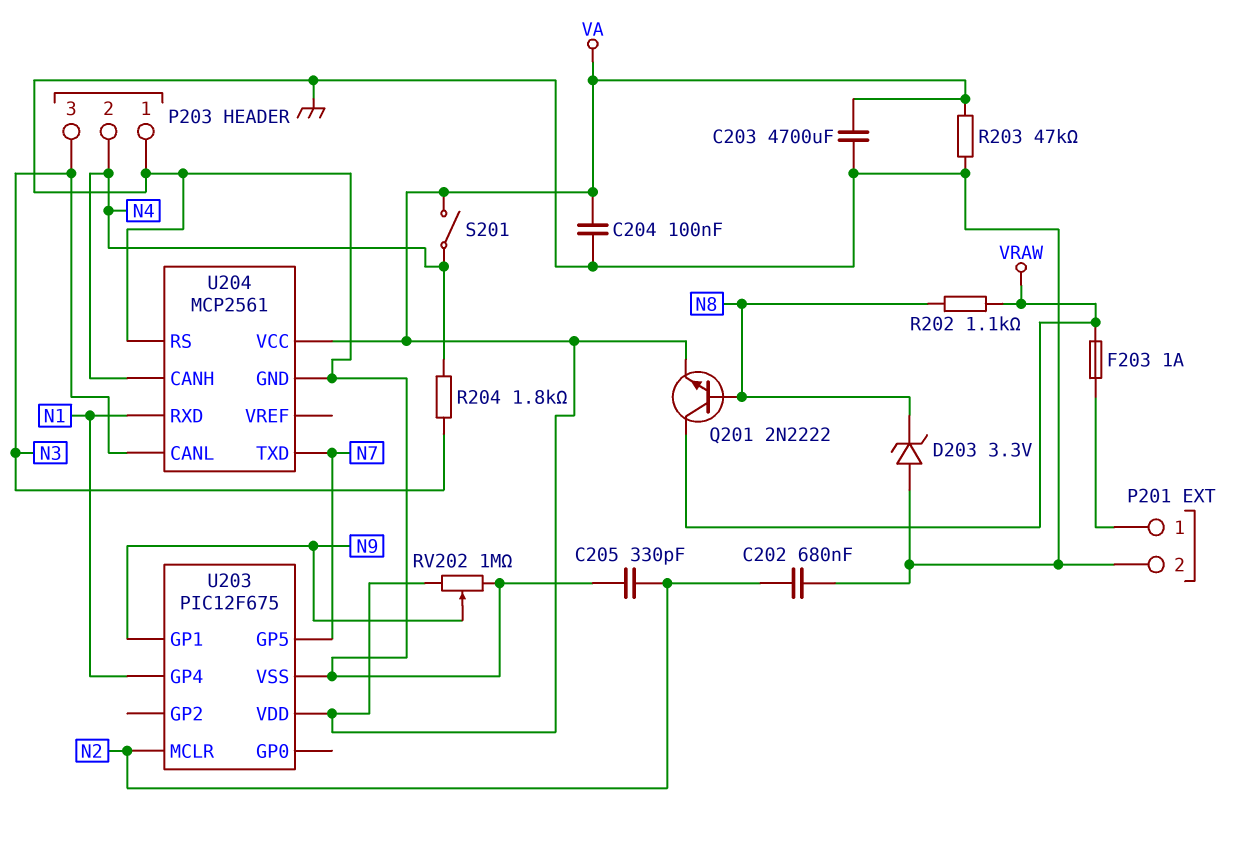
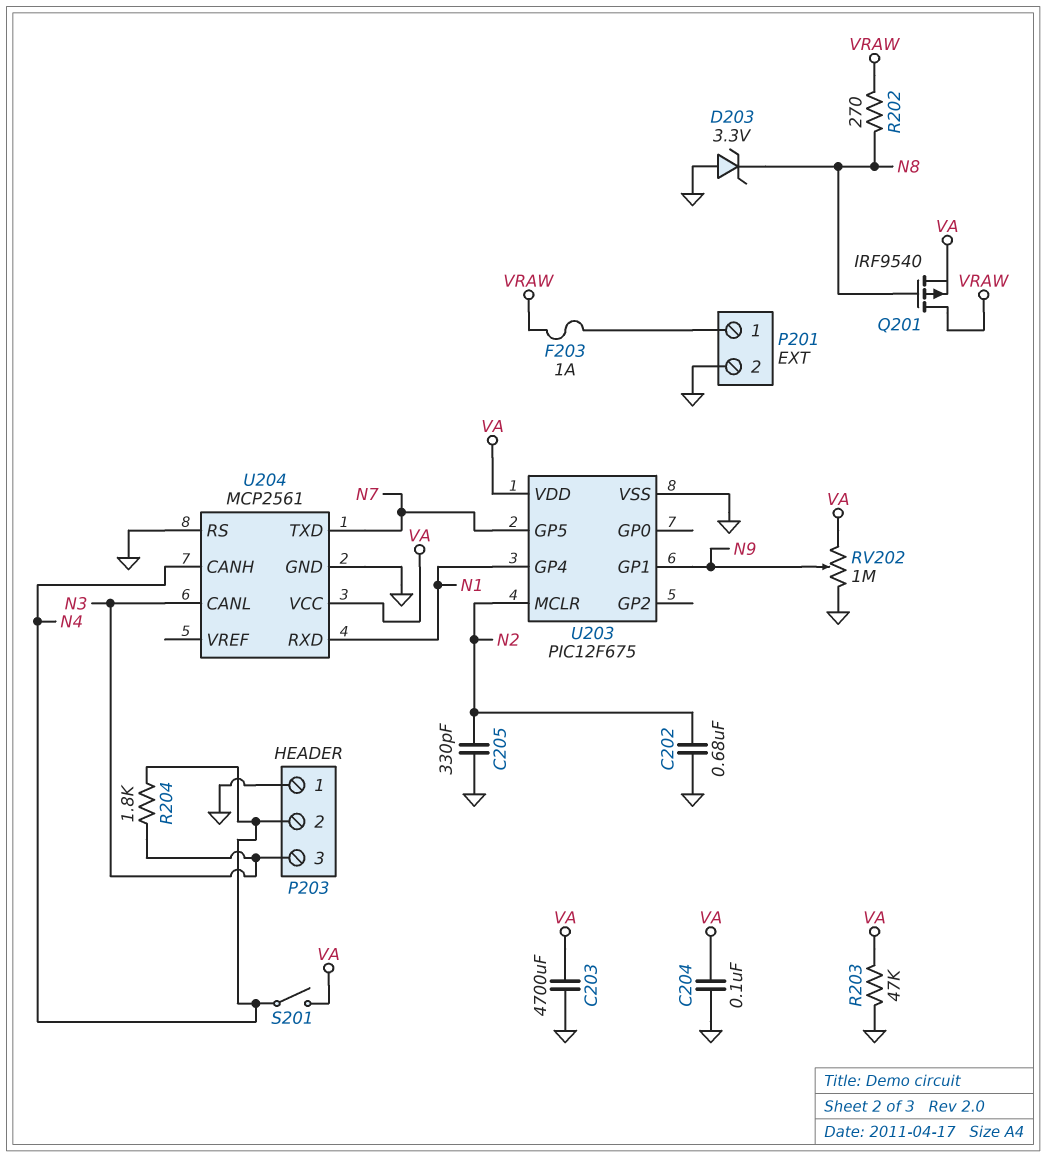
Q201: NPN 2N2222 (B N8, C VRAW, E VA) -> PMOS IRF9540 (G N8, D VRAW, S VA)
R202: 1.1k (N8, VRAW) -> 270 (N8, VRAW)

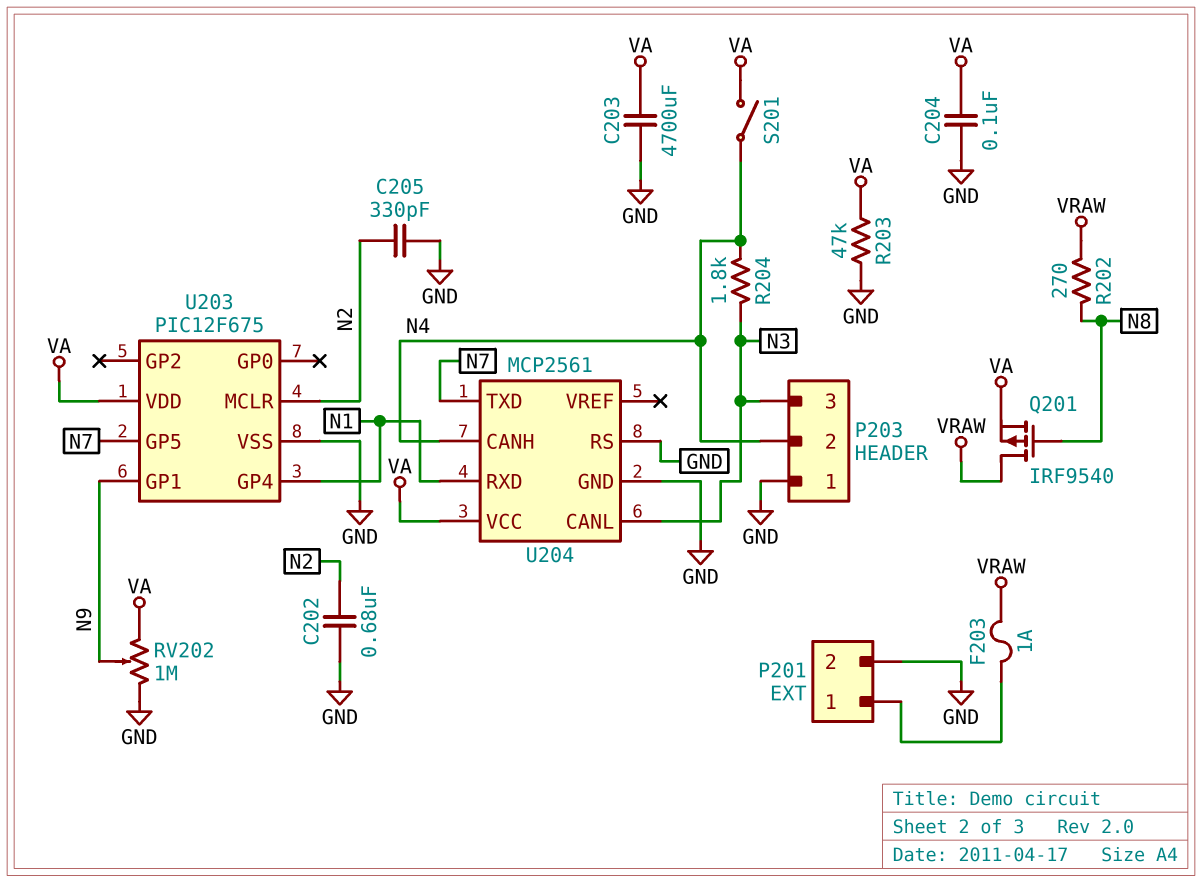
D203: zener 3.3V (A GND, K N8) -> none

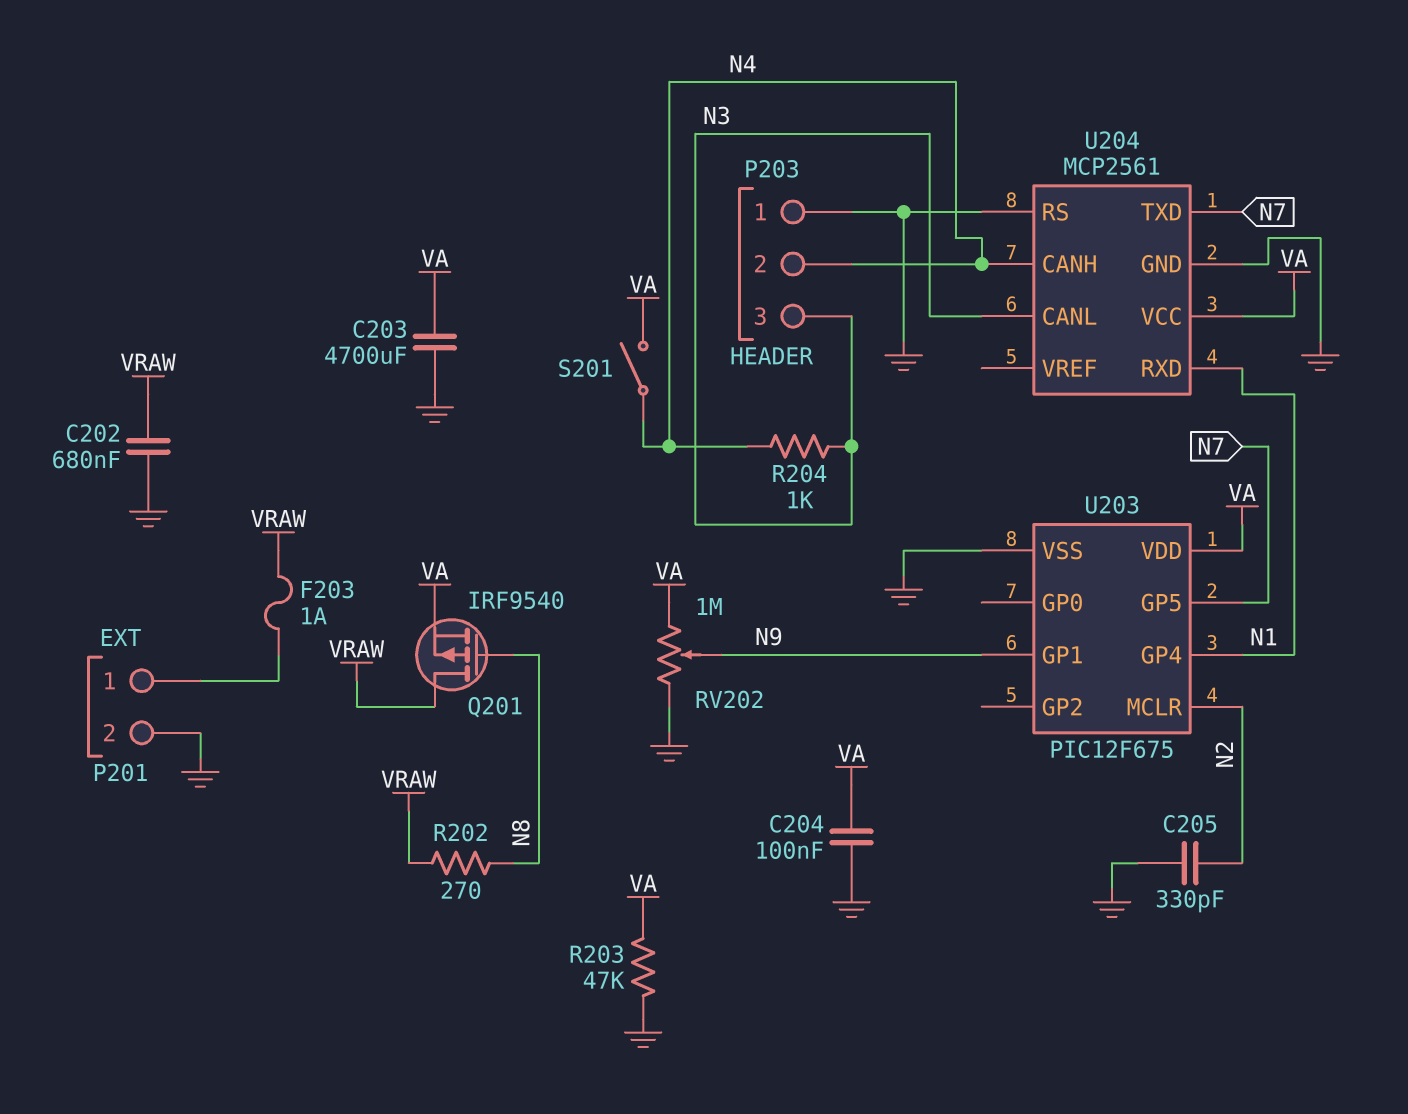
C202: 680nF (GND, N2) -> 680nF (GND, VRAW)
R204: 1.8k (N3, N4) -> 1k (N3, N4)

